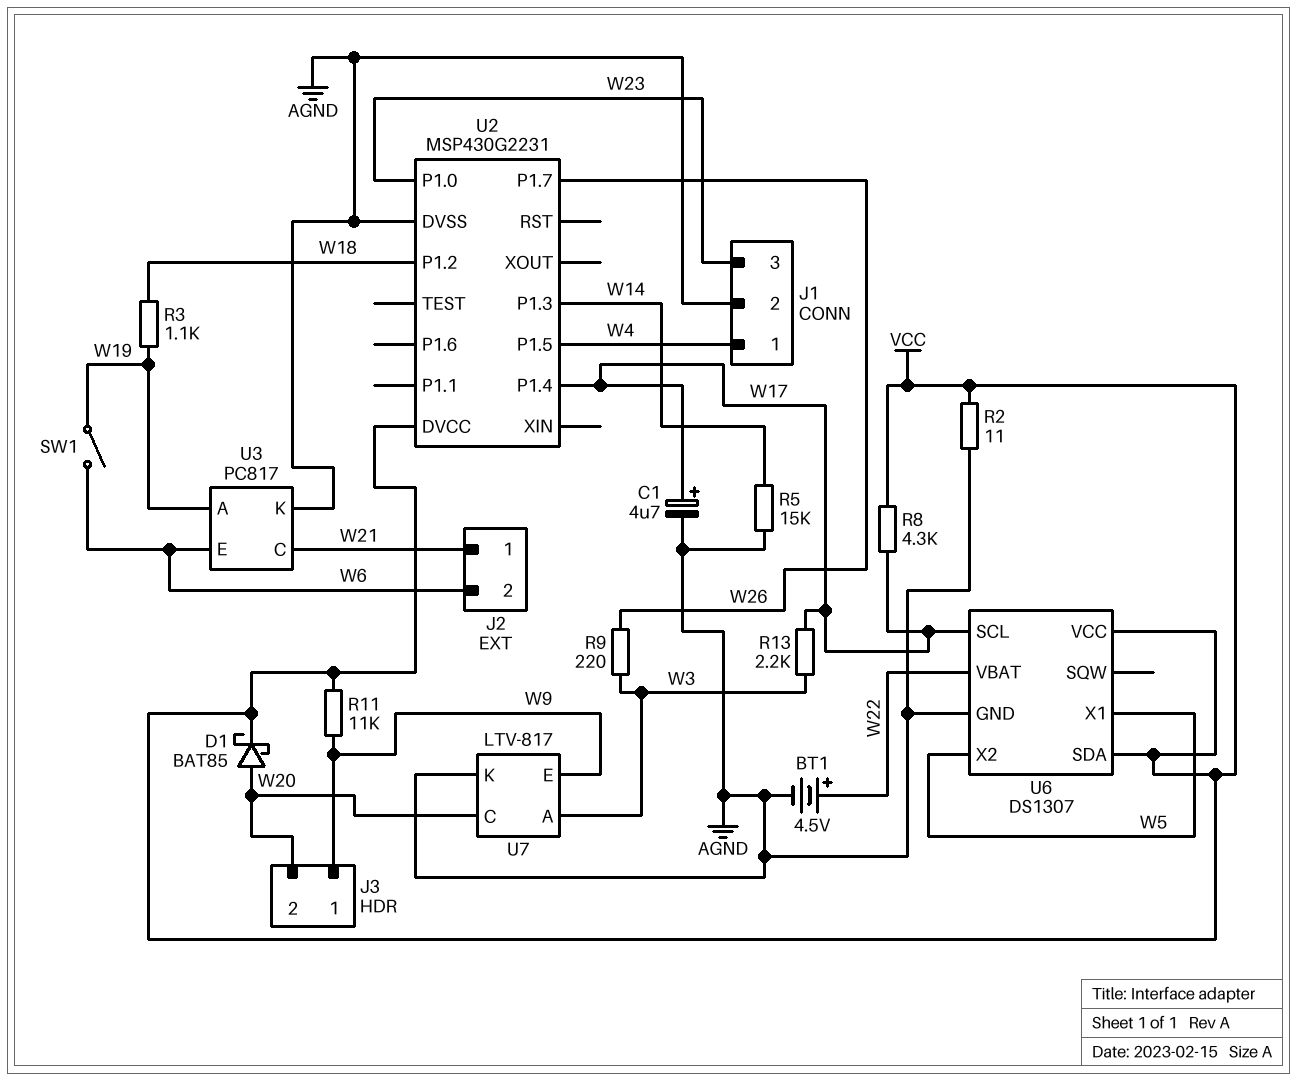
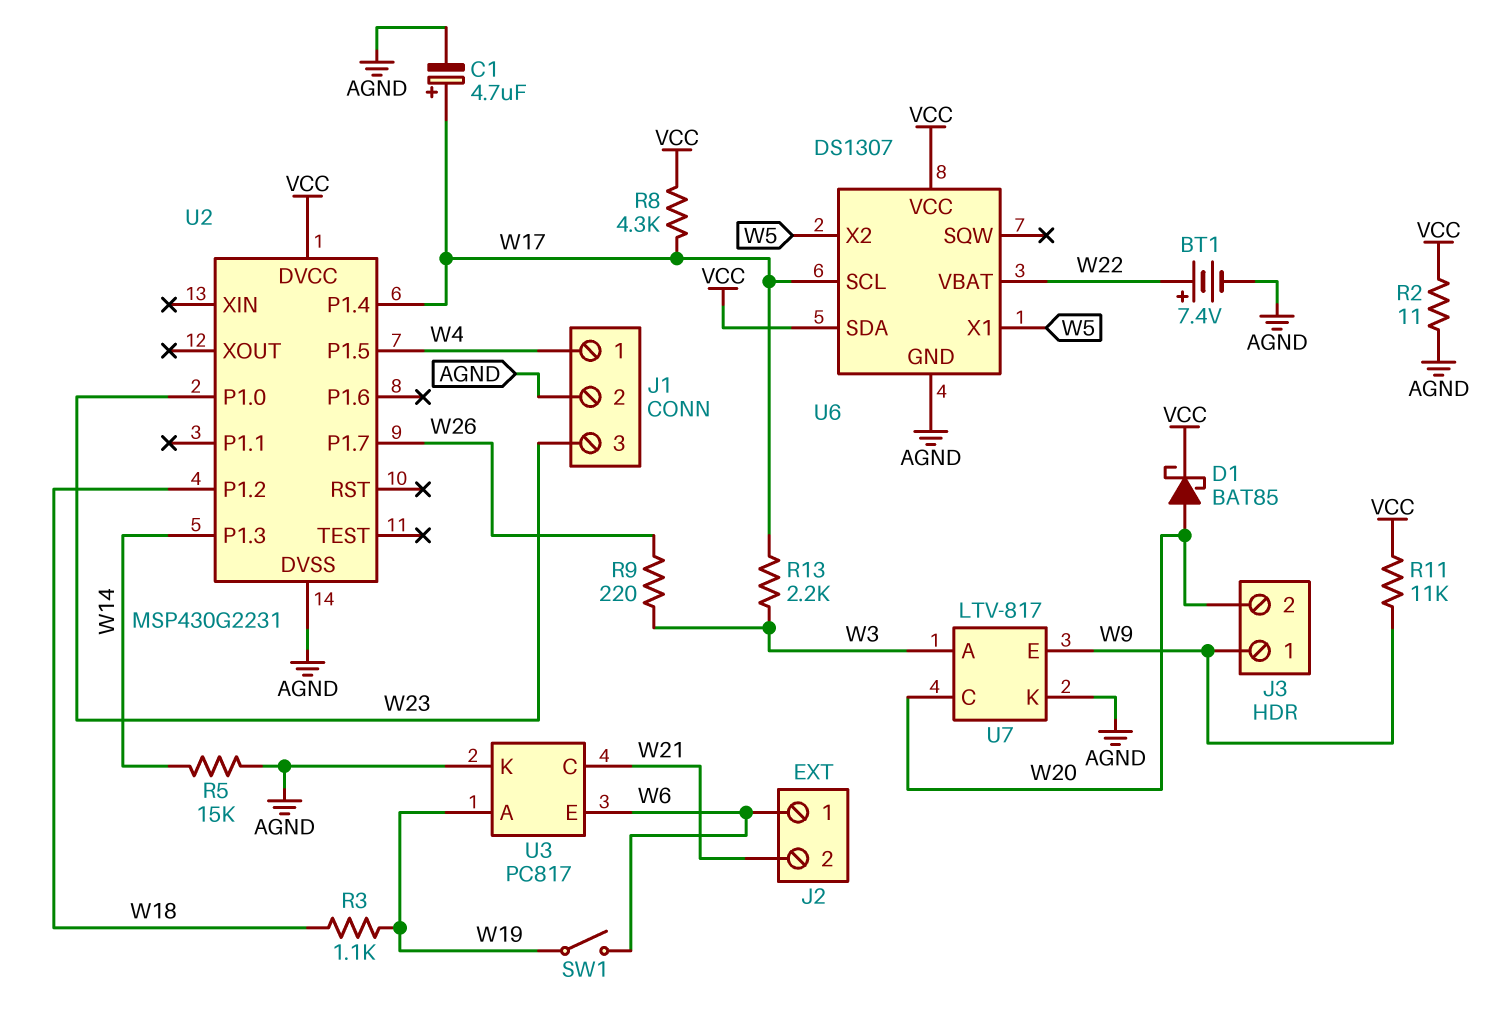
BT1: 4.5V (plus W22, minus AGND) -> 7.4V (plus W22, minus AGND)
J2 pin 1: W21 -> W6
J2 pin 2: W6 -> W21

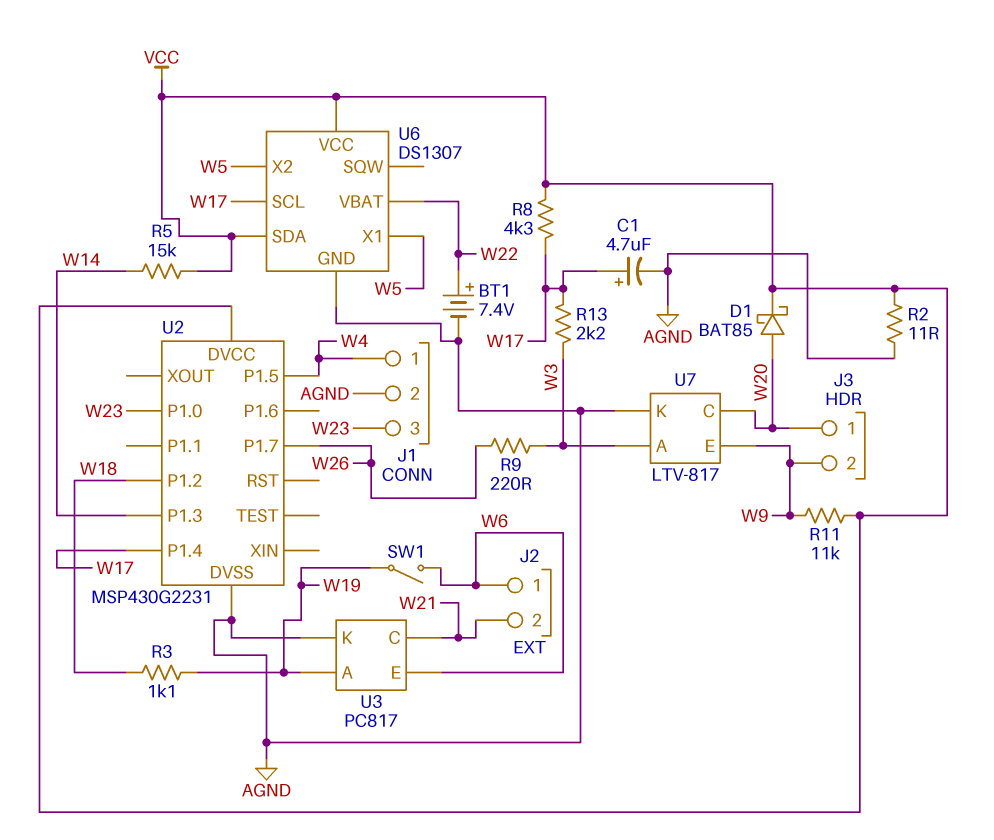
J3 pin 1: W9 -> W20
J3 pin 2: W20 -> W9
R5: 15k (AGND, W14) -> 15k (VCC, W14)

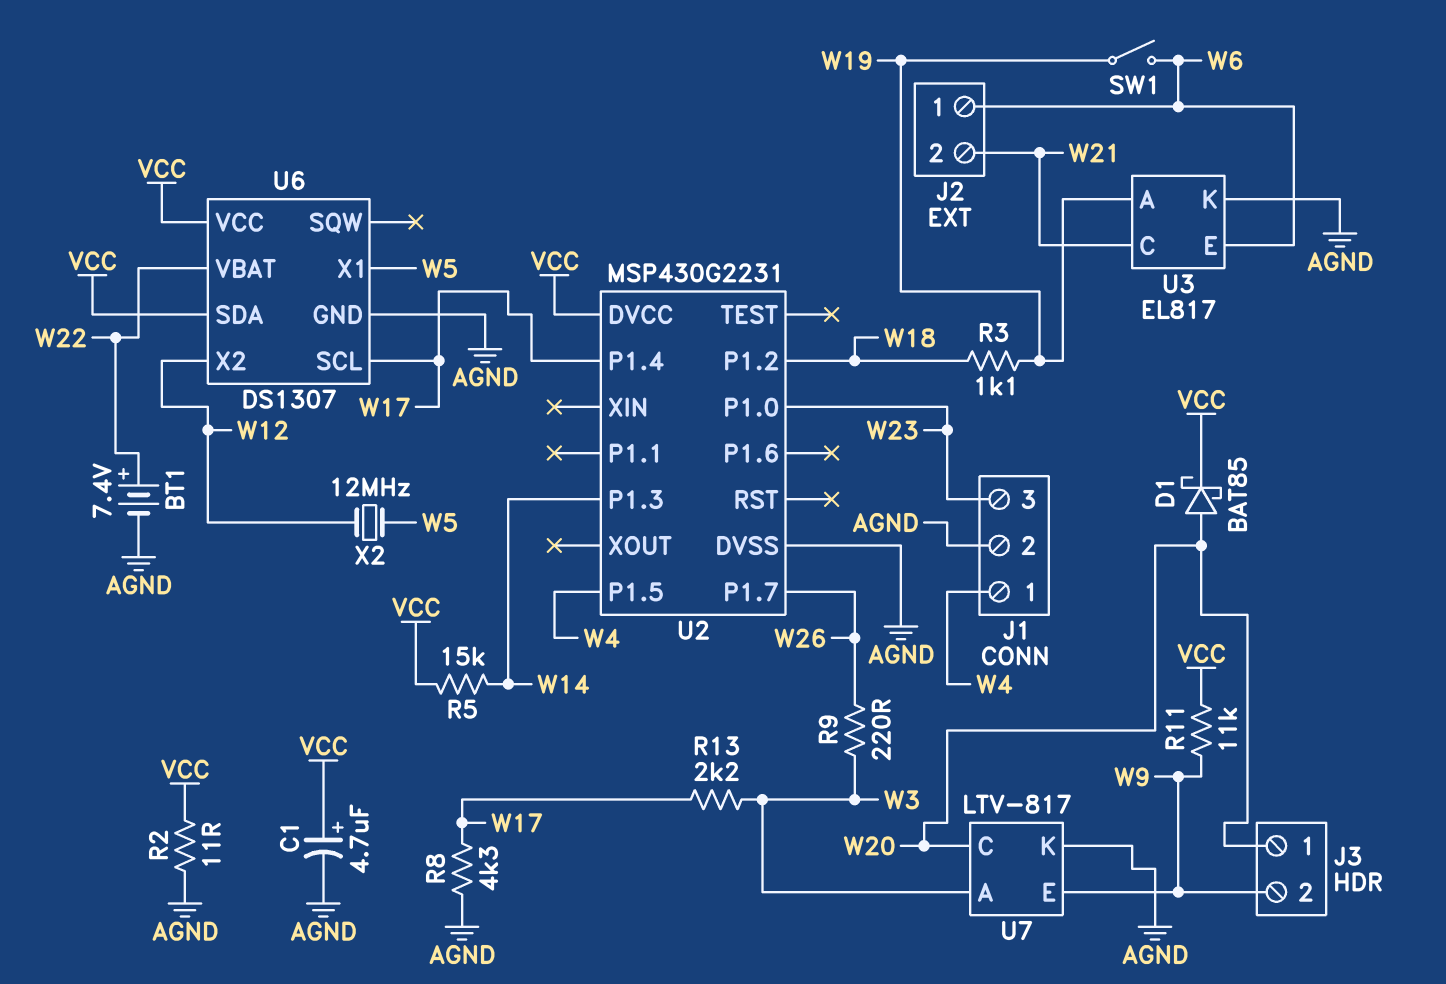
C1: 4.7uF (plus W17, minus AGND) -> 4.7uF (plus VCC, minus AGND)
R8: 4.3k (VCC, W17) -> 4.3k (AGND, W17)
U3: PC817 -> EL817
U6 pin X2: W5 -> W12
X2: none -> 12MHz (W5, W12)

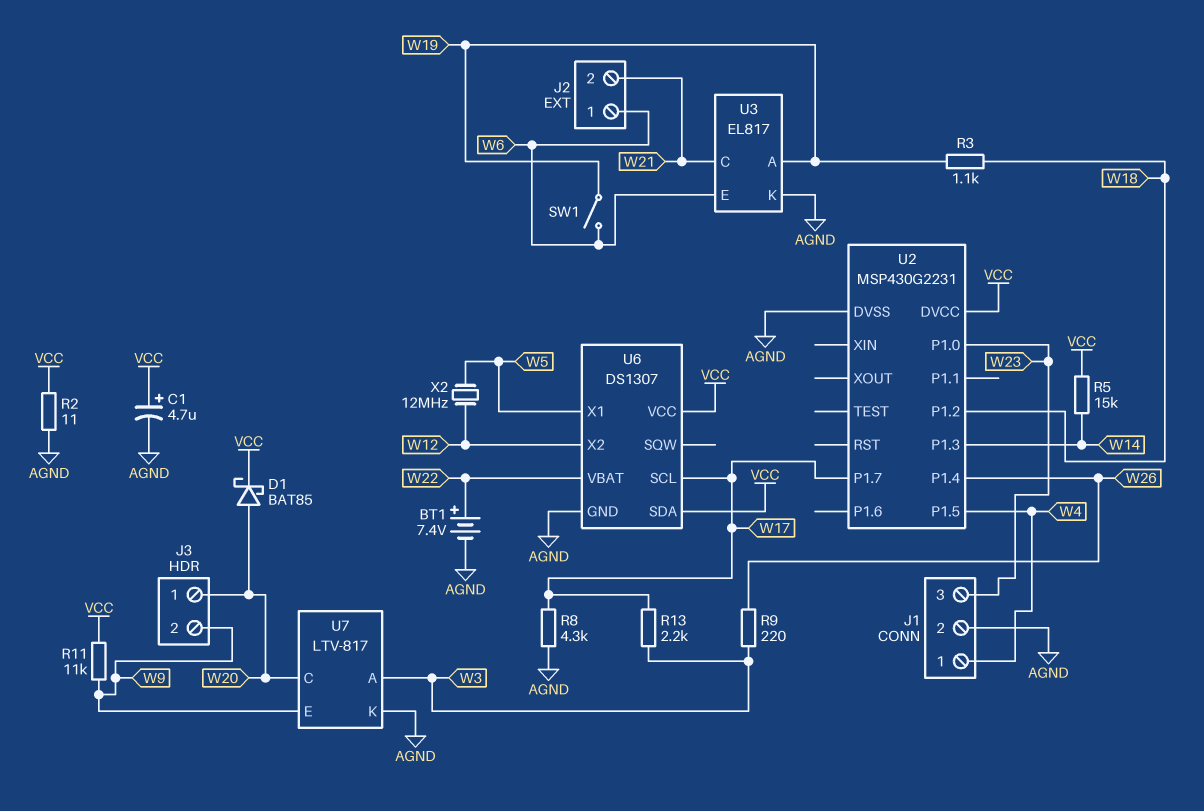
U2 pin P1.4: W17 -> W26
U2 pin P1.7: W26 -> W17

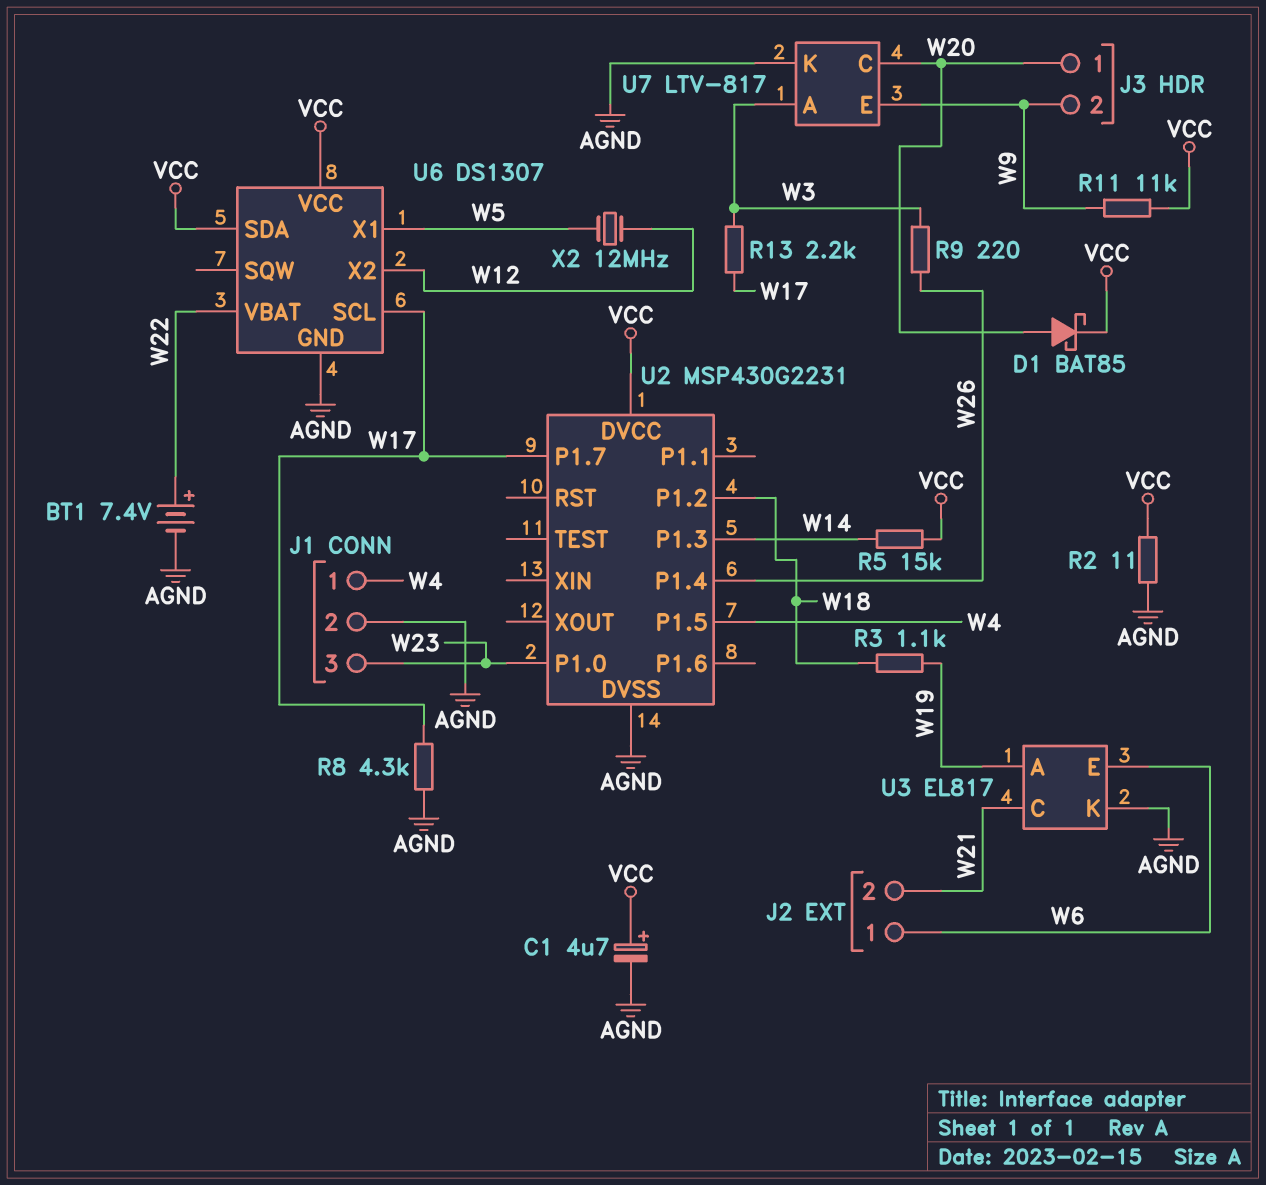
SW1: switch (W6, W19) -> none

